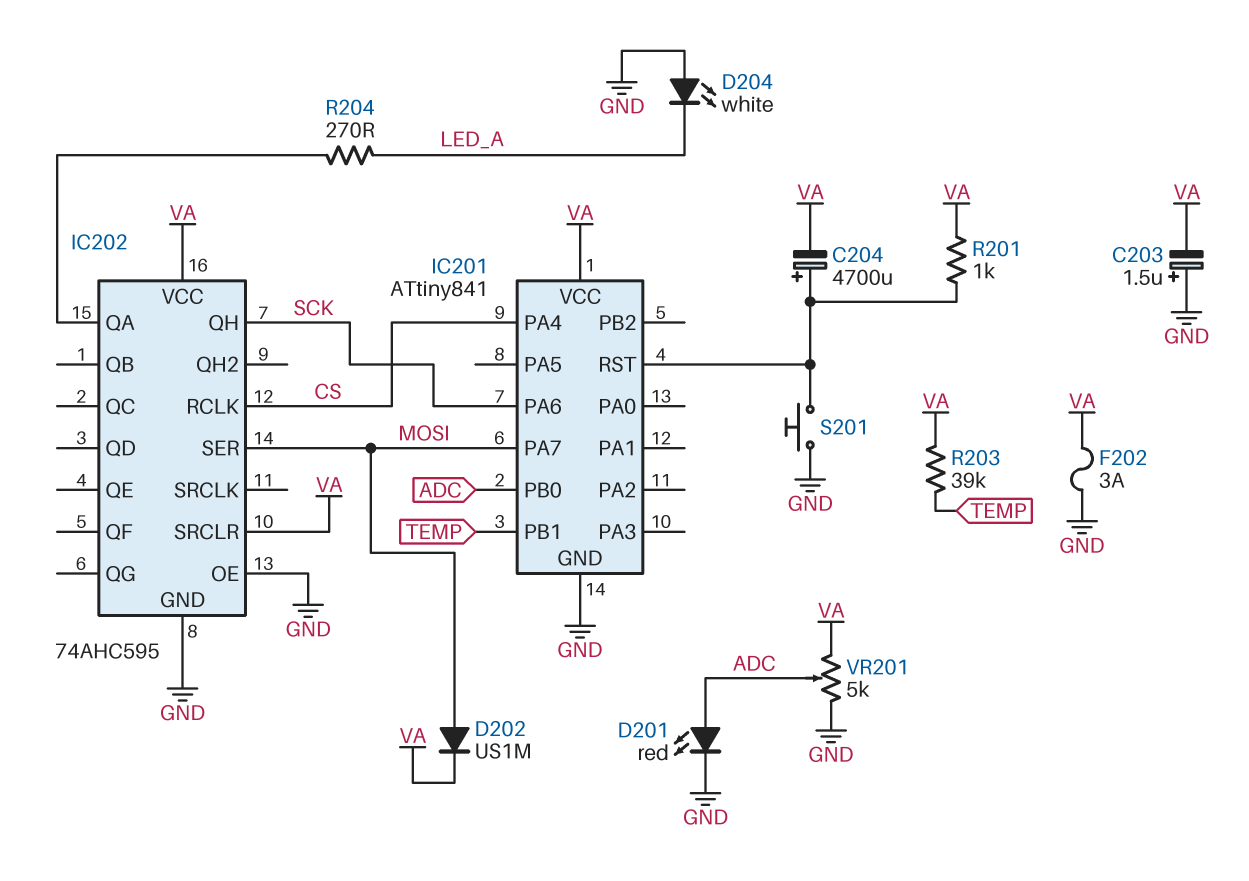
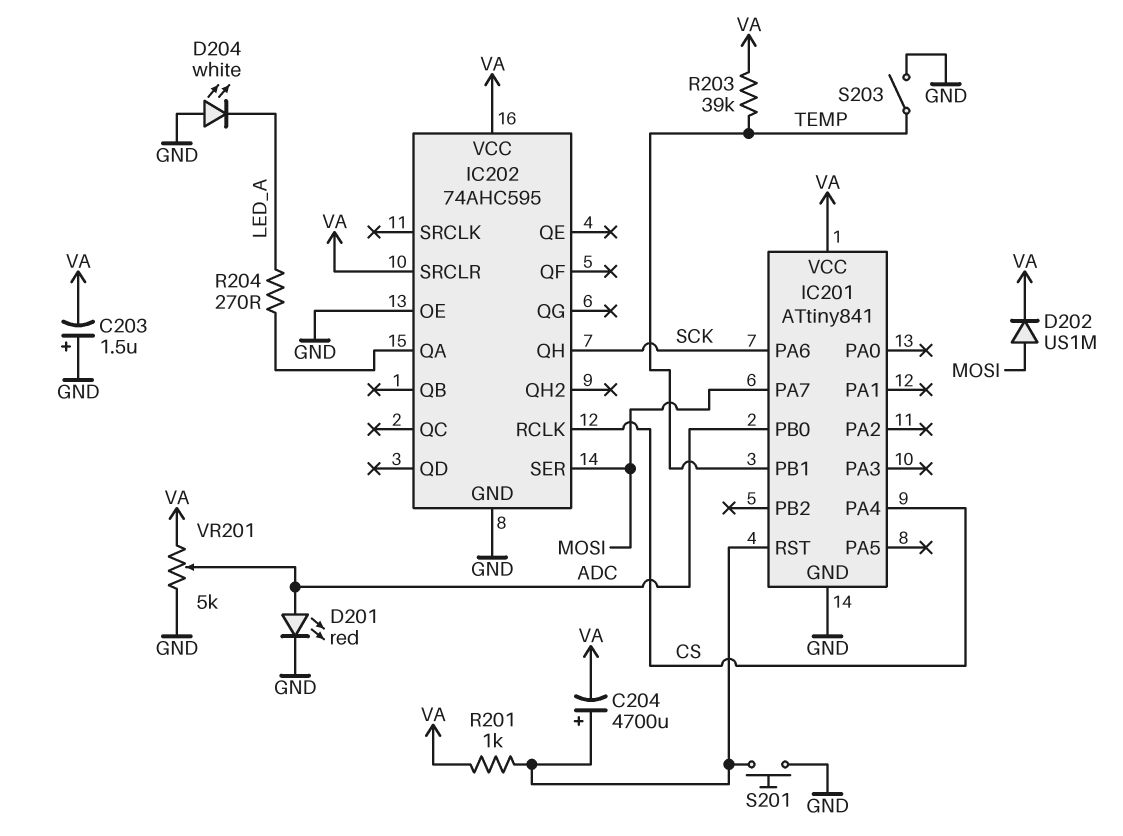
F202: 3A (GND, VA) -> none
S203: none -> switch (GND, TEMP)

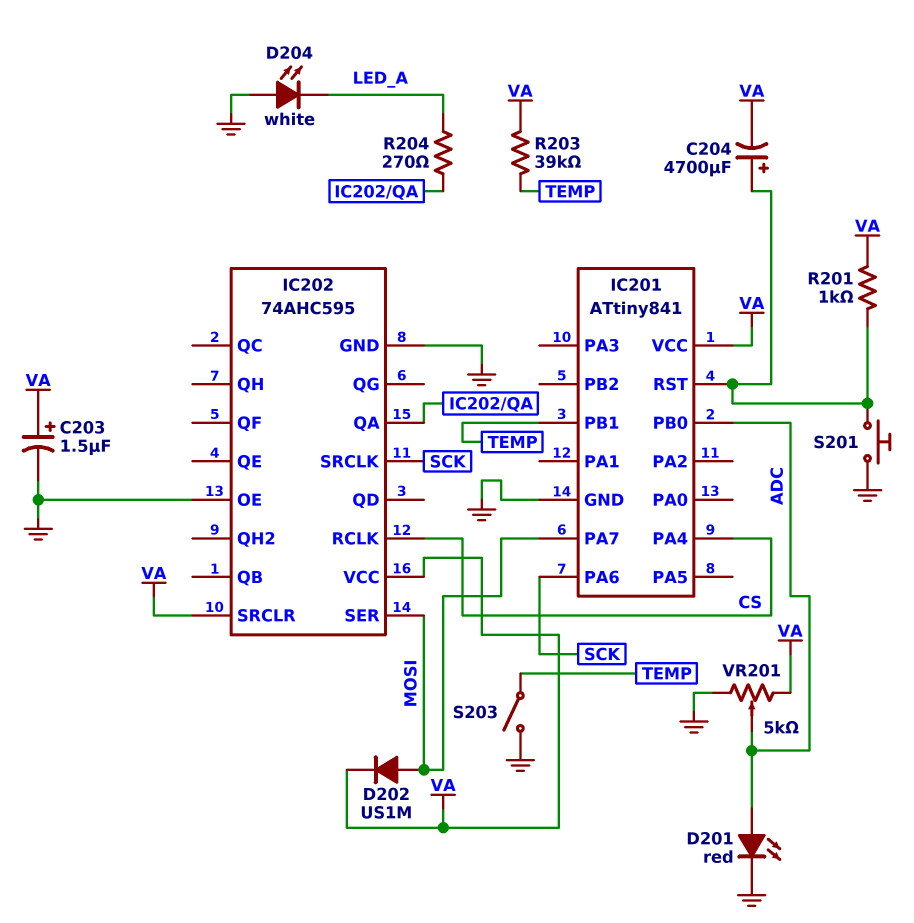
C203: 1.5uF (plus GND, minus VA) -> 1.5uF (plus VA, minus GND)
IC202 pin QH: SCK -> none
IC202 pin SRCLK: none -> SCK

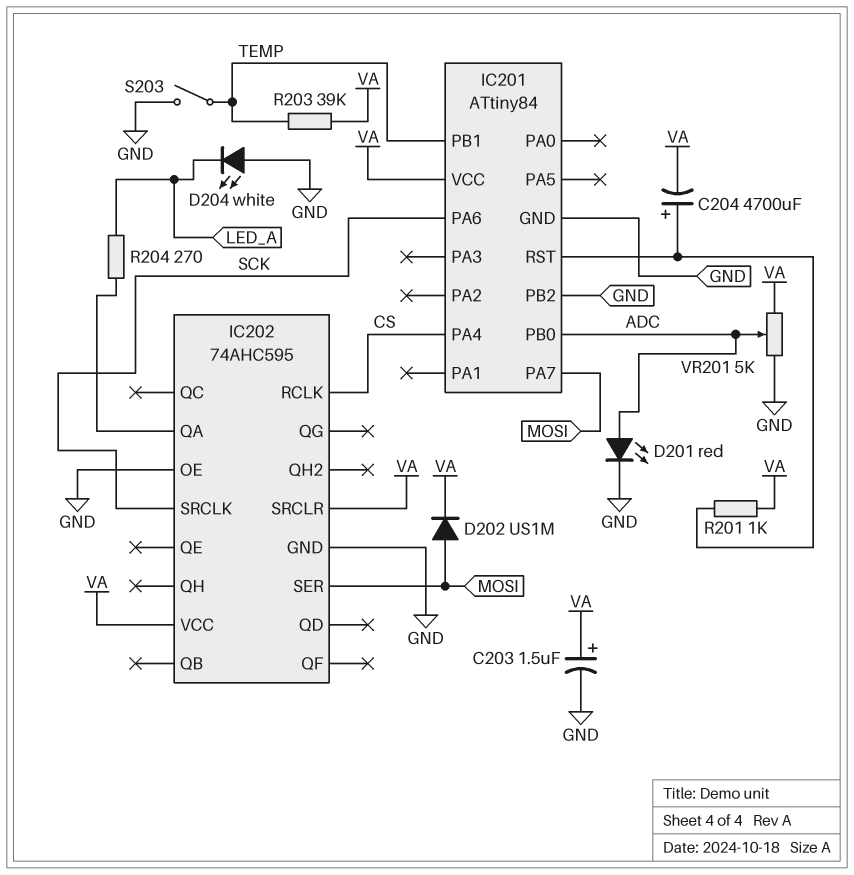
IC201: ATtiny841 -> ATtiny84
IC201 pin PB2: none -> GND
S201: button (GND, IC201/RST) -> none

